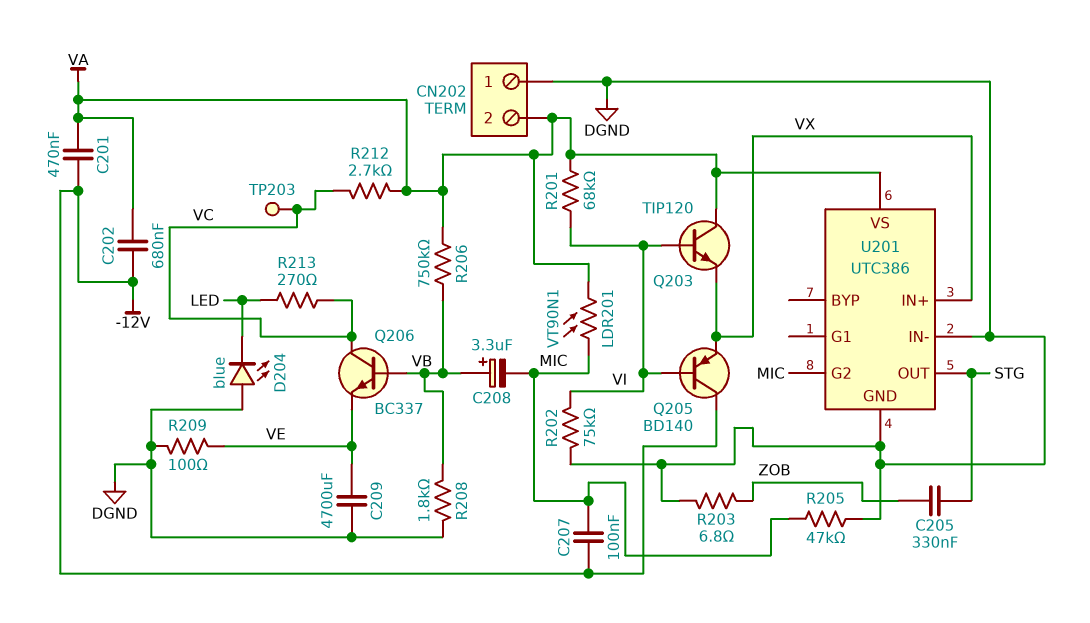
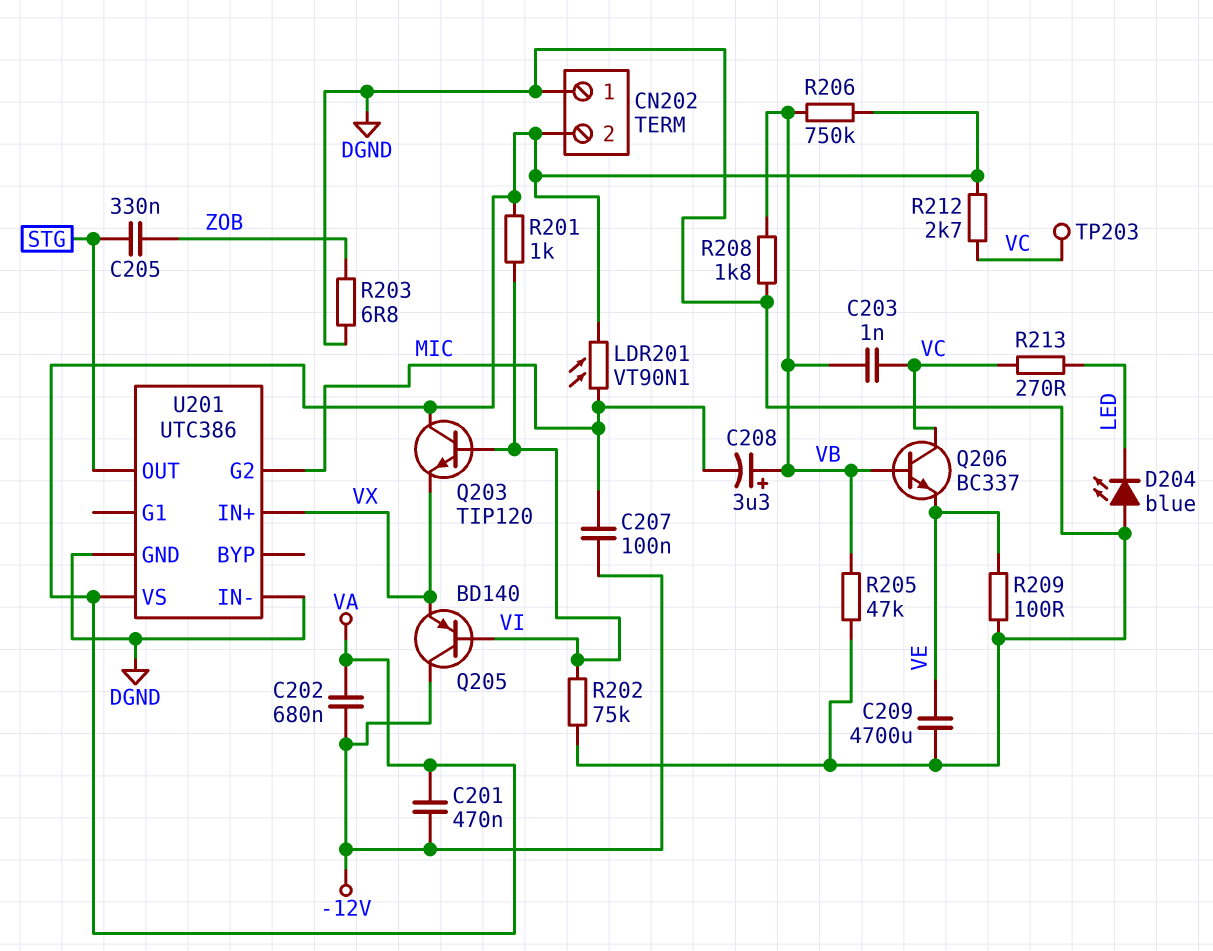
C203: none -> 1nF (VB, VC)
R201: 68k (VA, VI) -> 1k (VA, VI)
R205: 47k (DGND, MIC) -> 47k (DGND, VB)

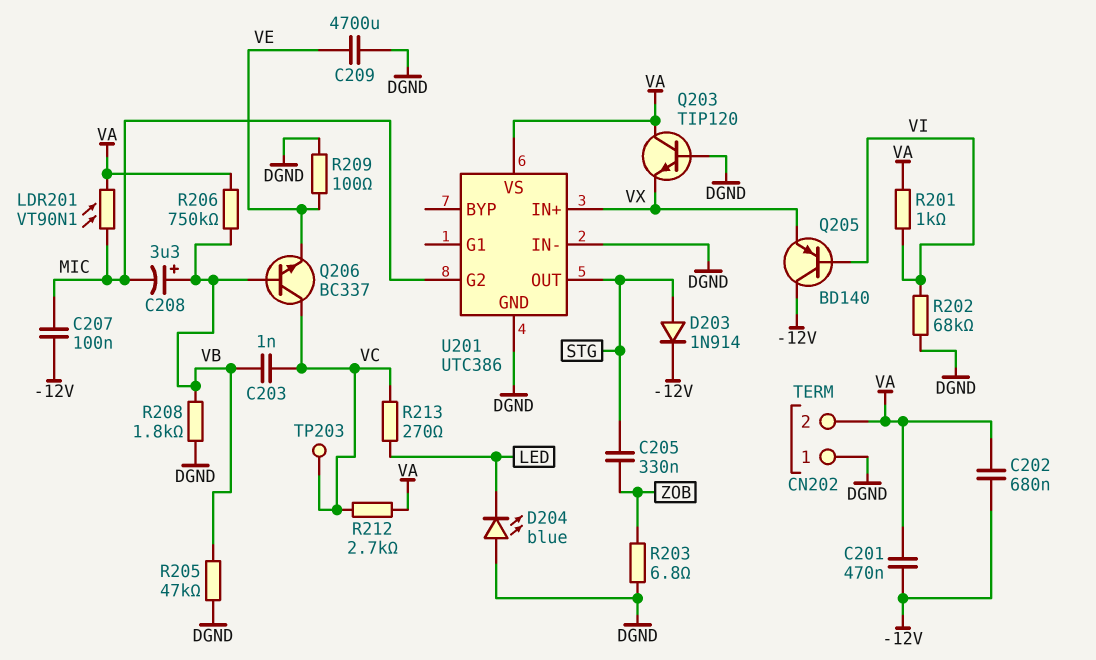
D203: none -> diode 1N914 (A STG, K -12V)
Q203: NPN TIP120 (B VI, C VA, E VX) -> NPN TIP120 (B DGND, C VA, E VX)
R202: 75k (DGND, VI) -> 68k (DGND, VI)

